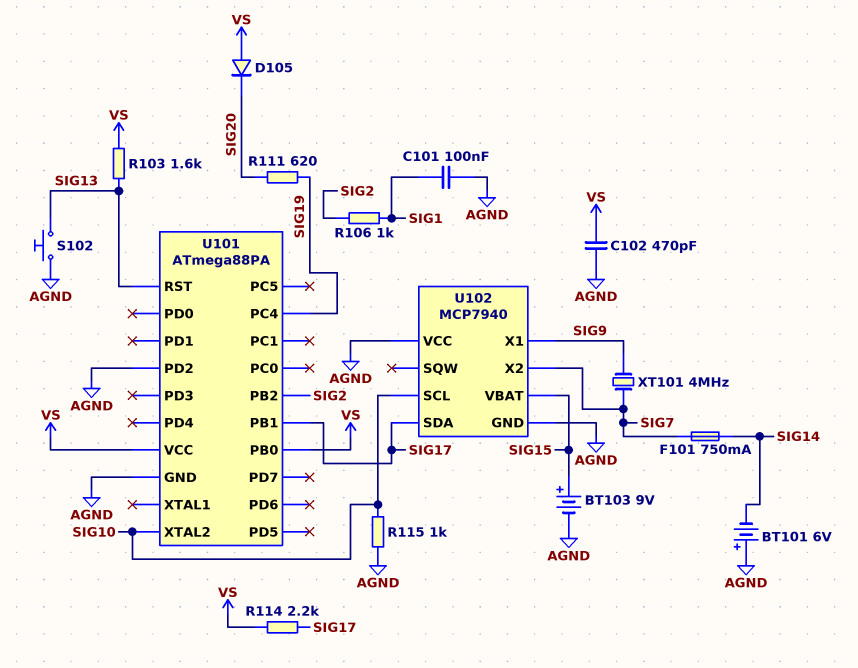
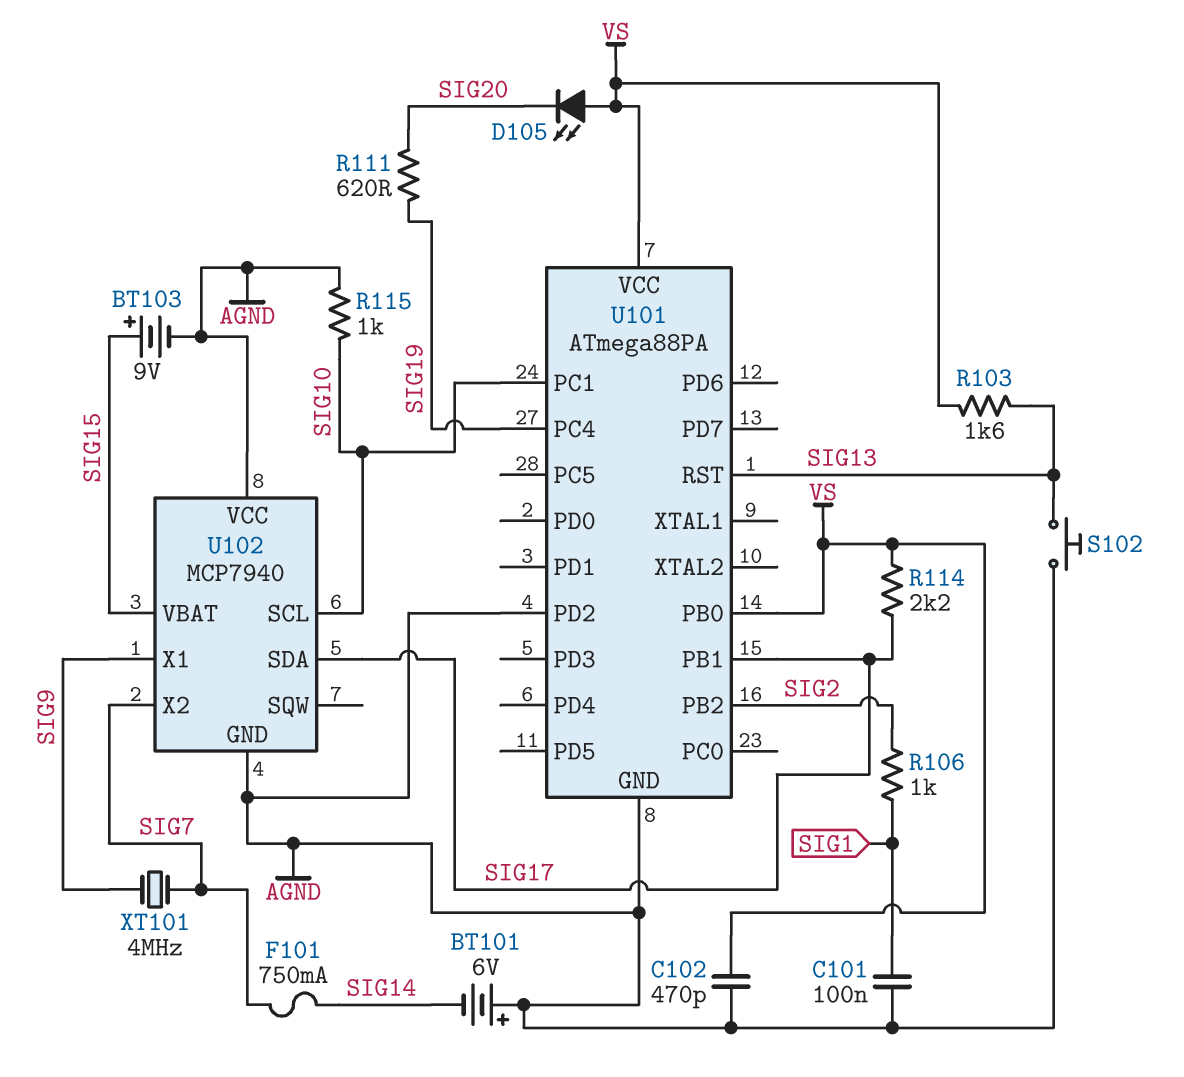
D105: diode (A VS, K SIG20) -> LED (A VS, K SIG20)
U101 pin PC1: none -> SIG10
U101 pin XTAL2: SIG10 -> none

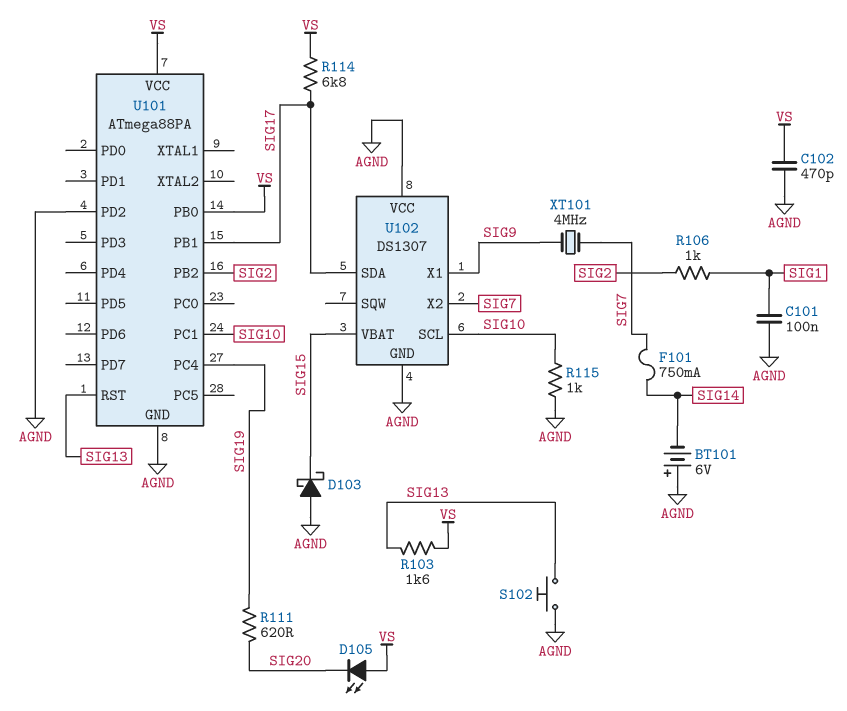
BT103: 9V (plus SIG15, minus AGND) -> none
D103: none -> schottky (A AGND, K SIG15)
R114: 2.2k (SIG17, VS) -> 6.8k (SIG17, VS)
U102: MCP7940 -> DS1307

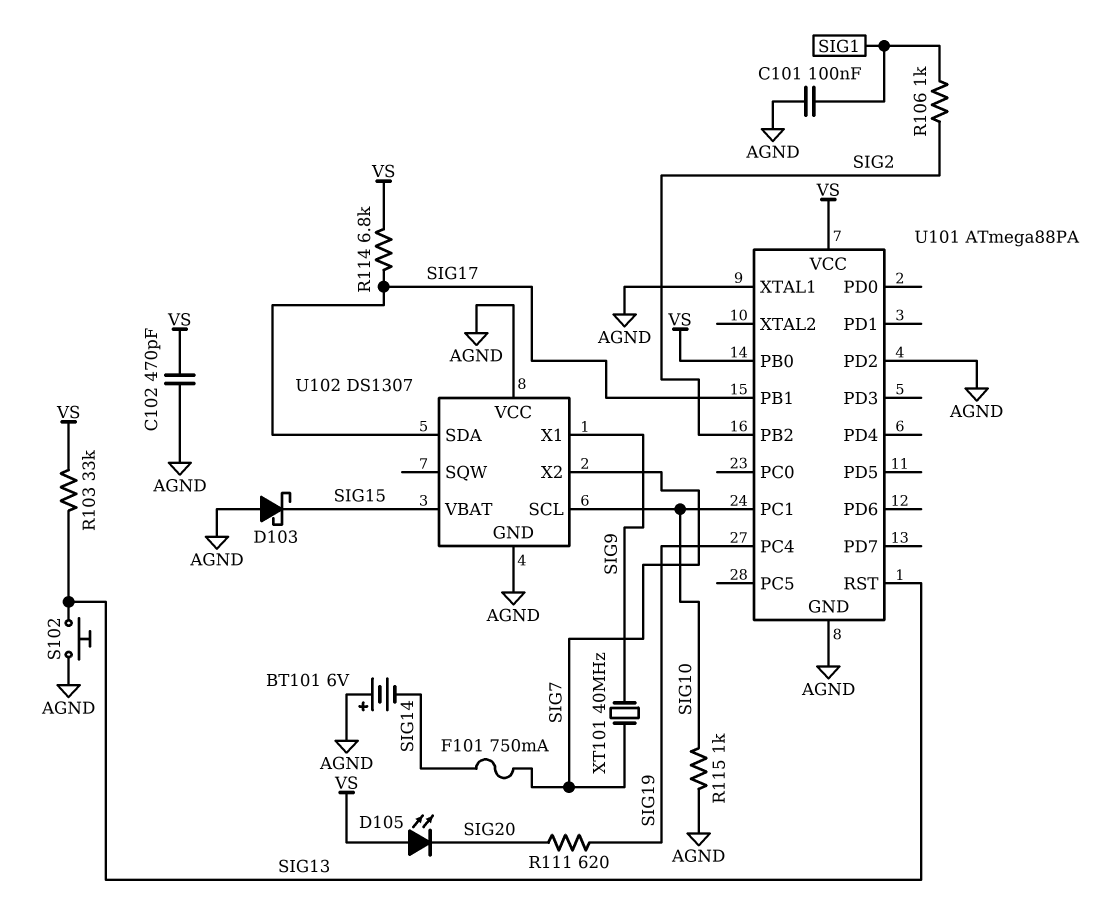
R103: 1.6k (SIG13, VS) -> 33k (SIG13, VS)
U101 pin XTAL1: none -> AGND
XT101: 4MHz (SIG7, SIG9) -> 40MHz (SIG7, SIG9)

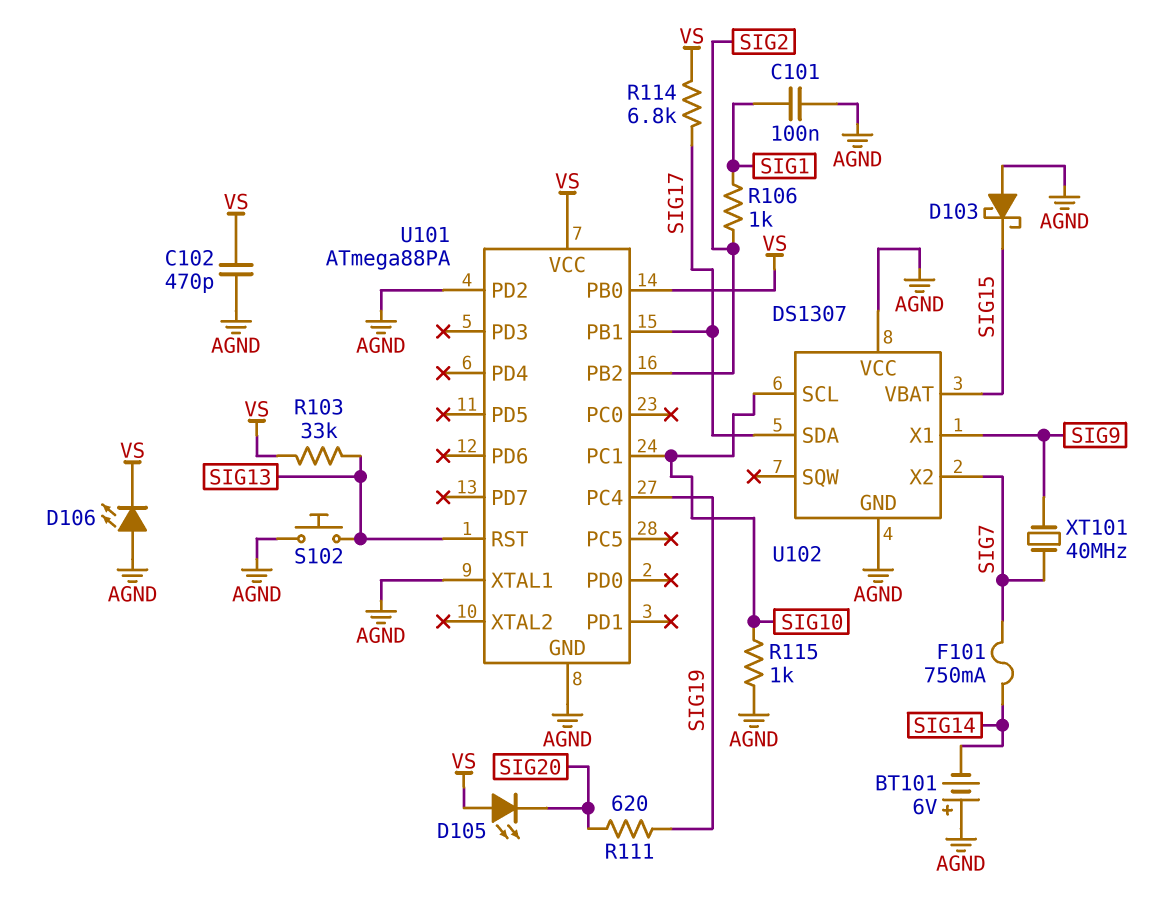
D106: none -> LED (A AGND, K VS)

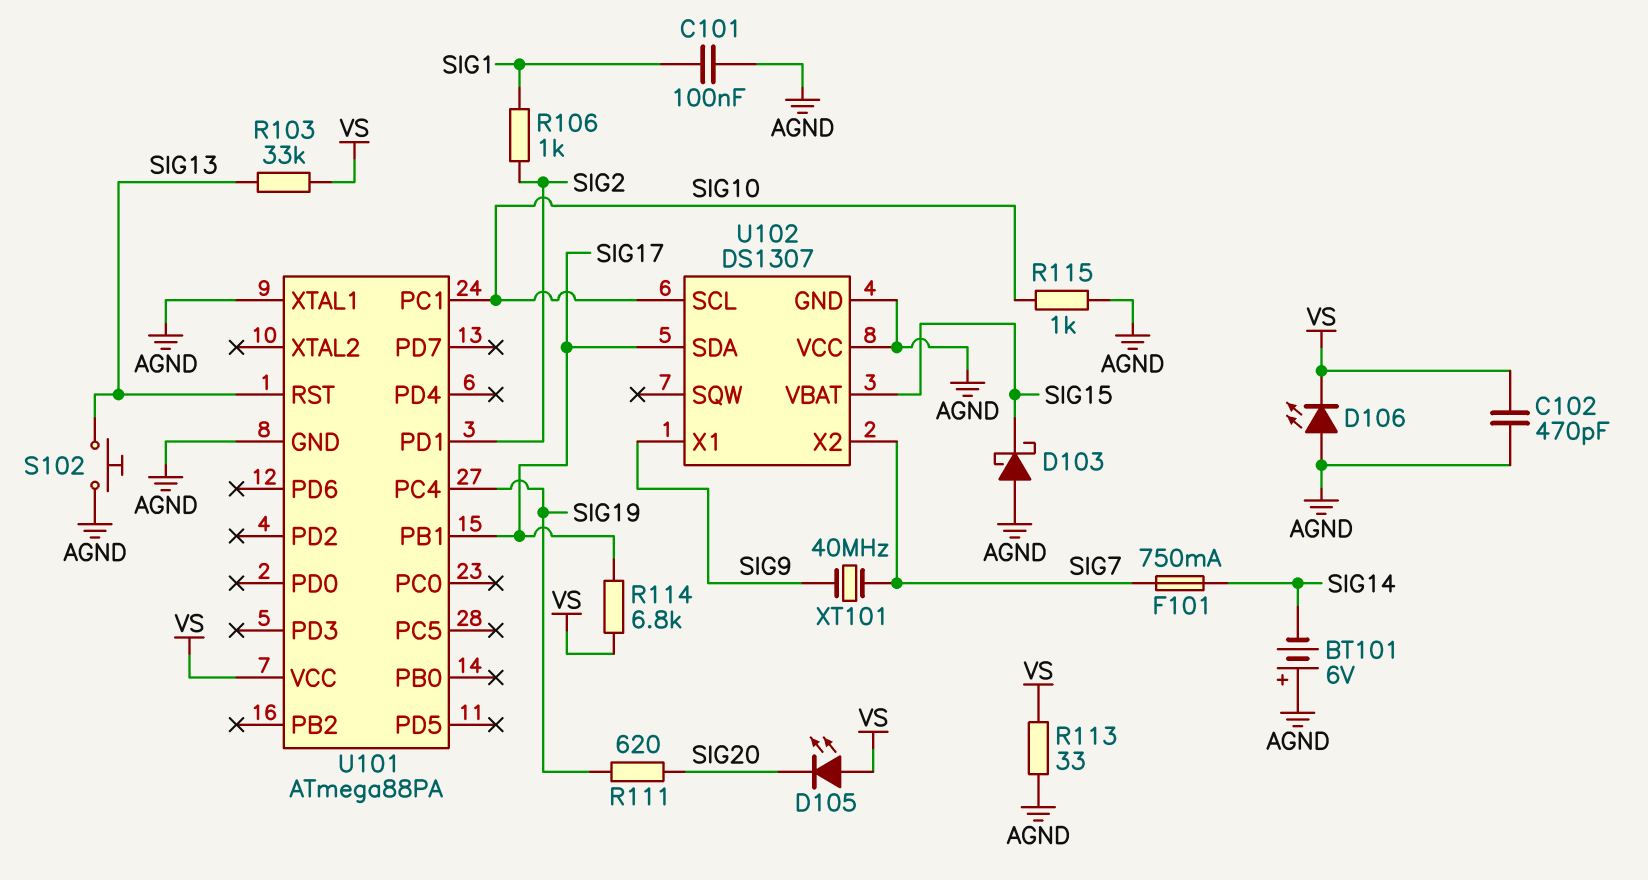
R113: none -> 33 (AGND, VS)
U101 pin PB0: VS -> none
U101 pin PB2: SIG2 -> none
U101 pin PD1: none -> SIG2
U101 pin PD2: AGND -> none

